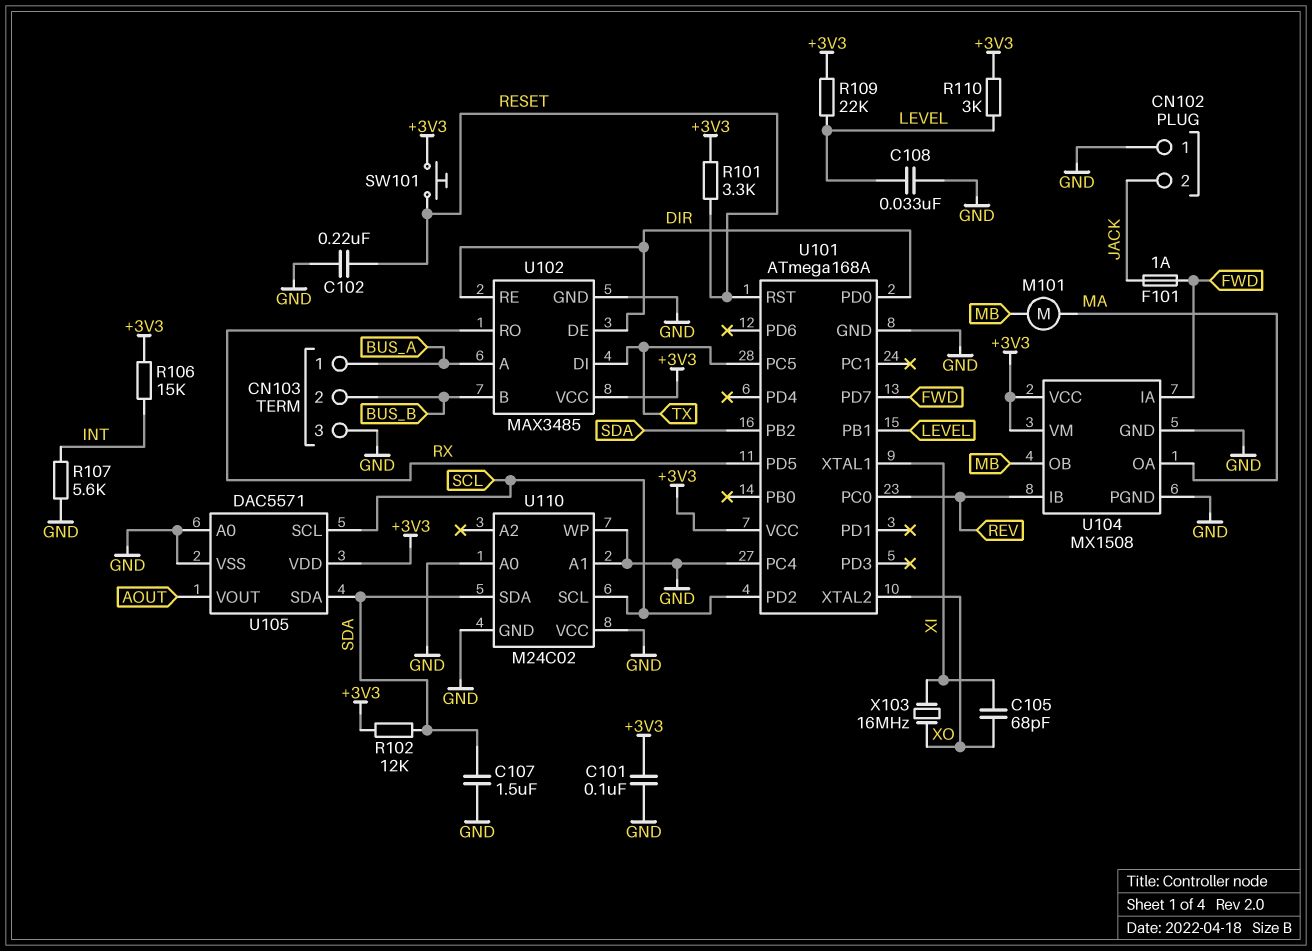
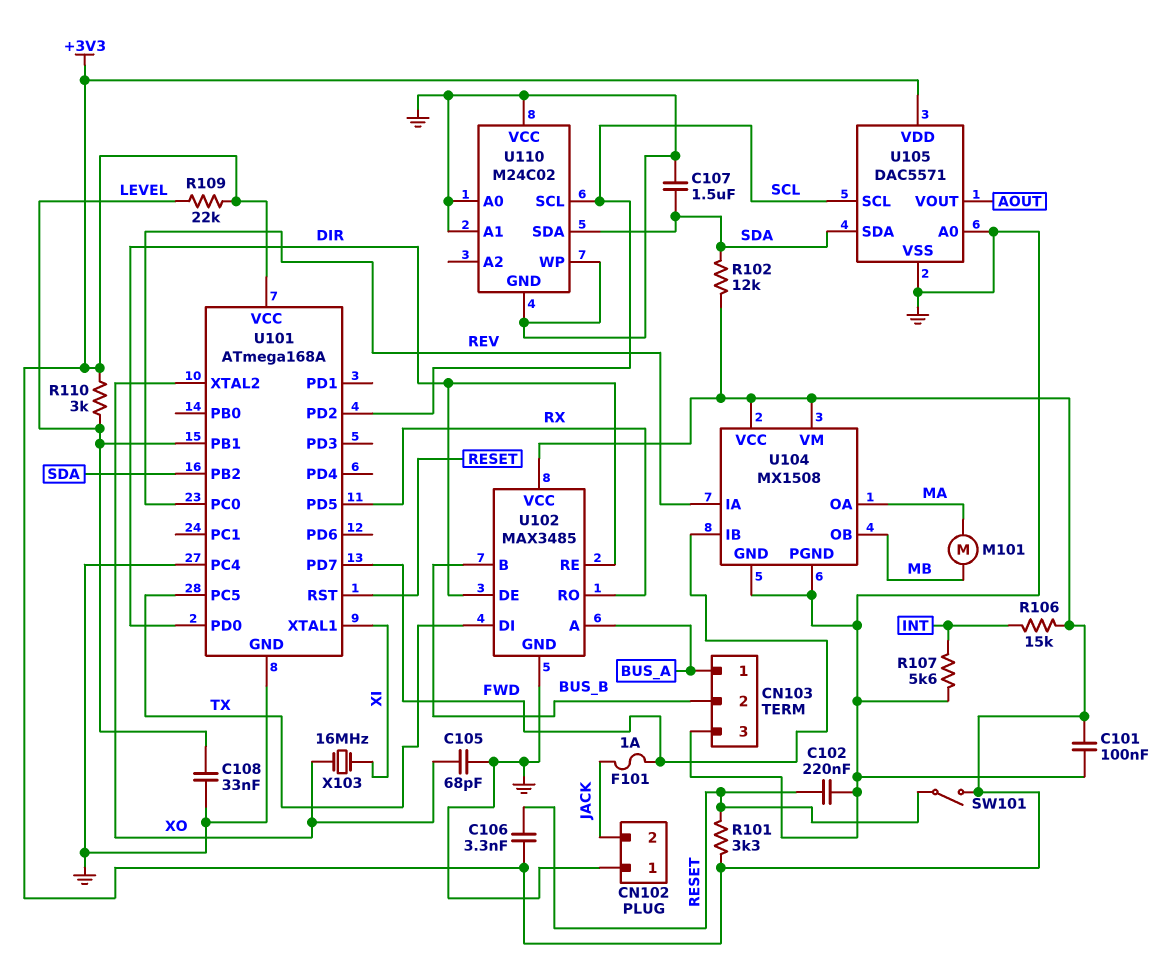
C105: 68pF (XI, XO) -> 68pF (GND, XO)
C106: none -> 3.3nF (+3V3, RESET)
SW101: button (+3V3, RESET) -> switch (+3V3, RESET)
U104 pin IA: FWD -> REV
U104 pin IB: REV -> FWD

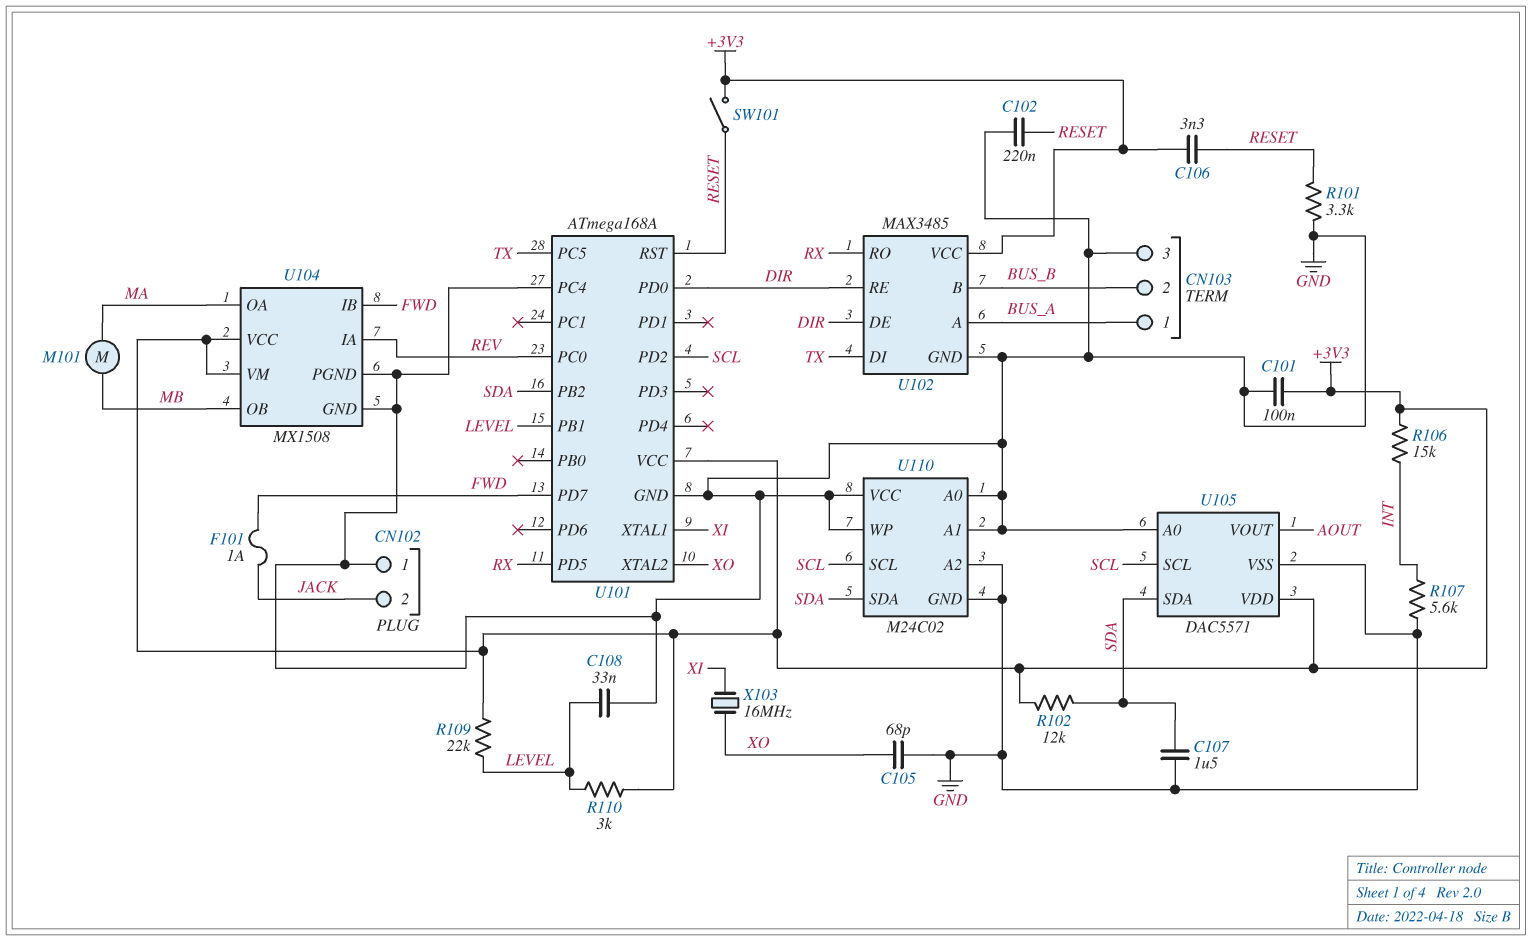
R101: 3.3k (+3V3, RESET) -> 3.3k (GND, RESET)
U110 pin A2: none -> GND

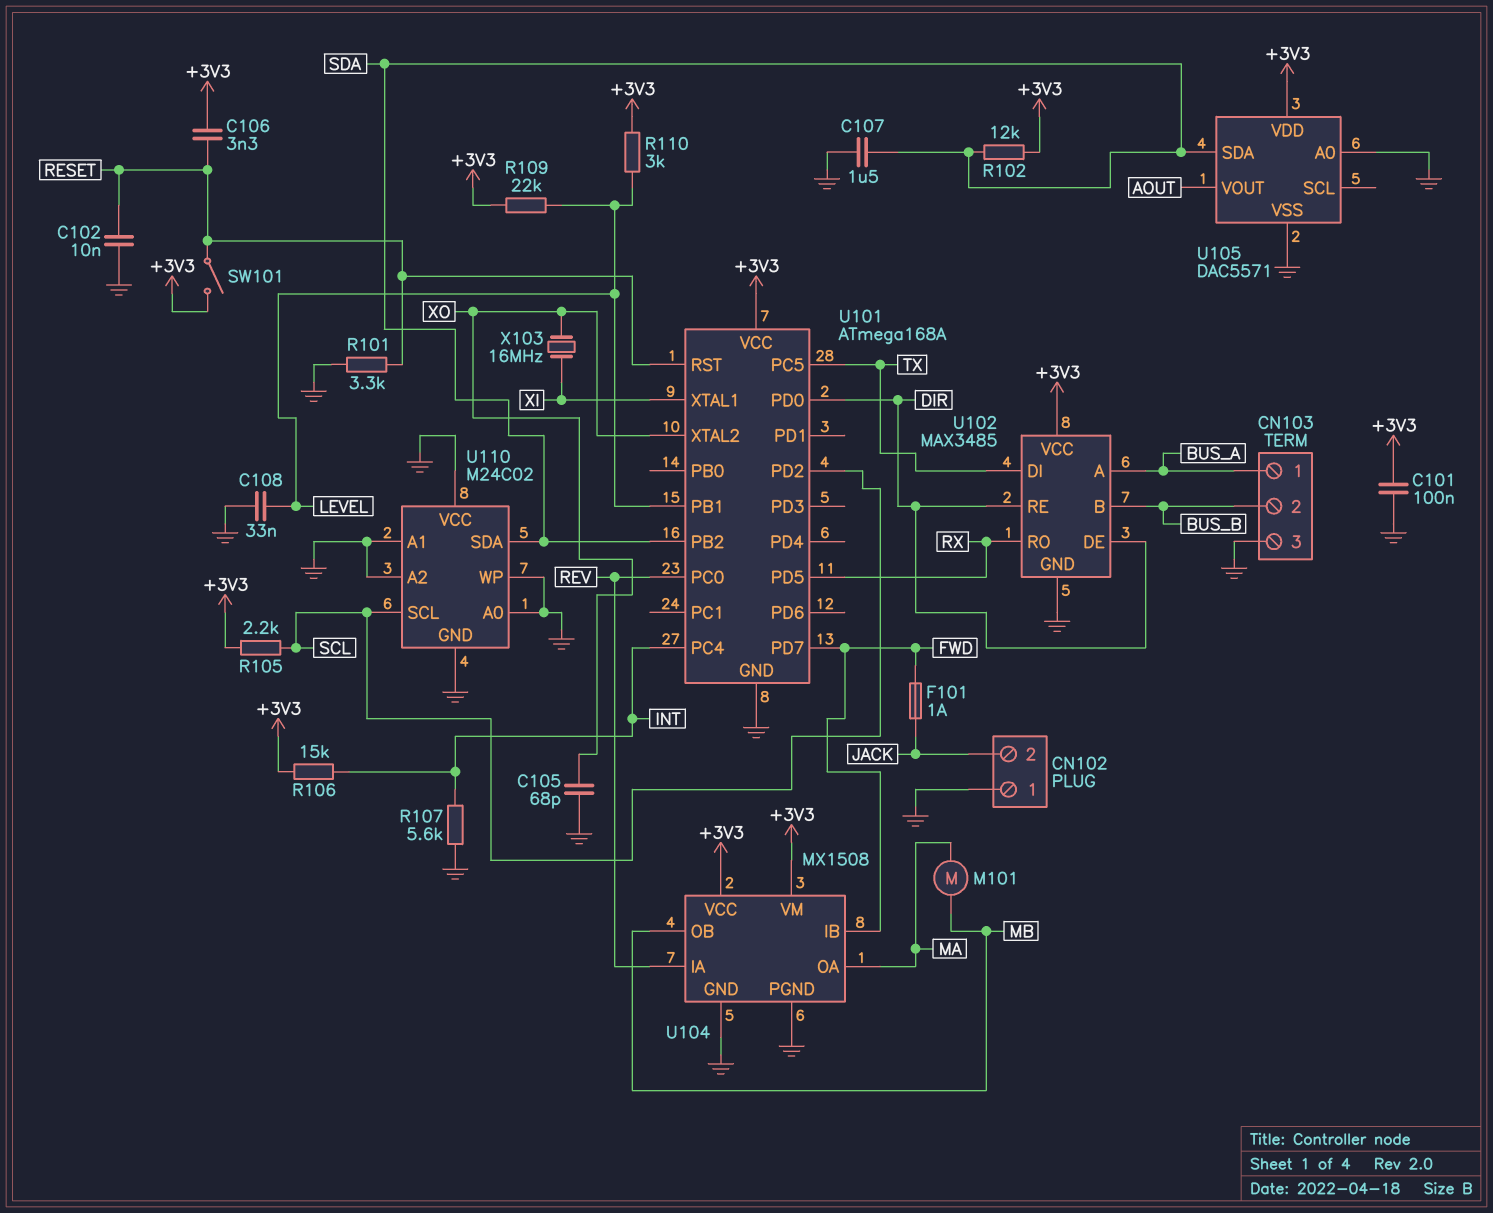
C102: 220nF (GND, RESET) -> 10nF (GND, RESET)
R105: none -> 2.2k (+3V3, SCL)
U101 pin PC4: GND -> INT
U105 pin SCL: SCL -> none

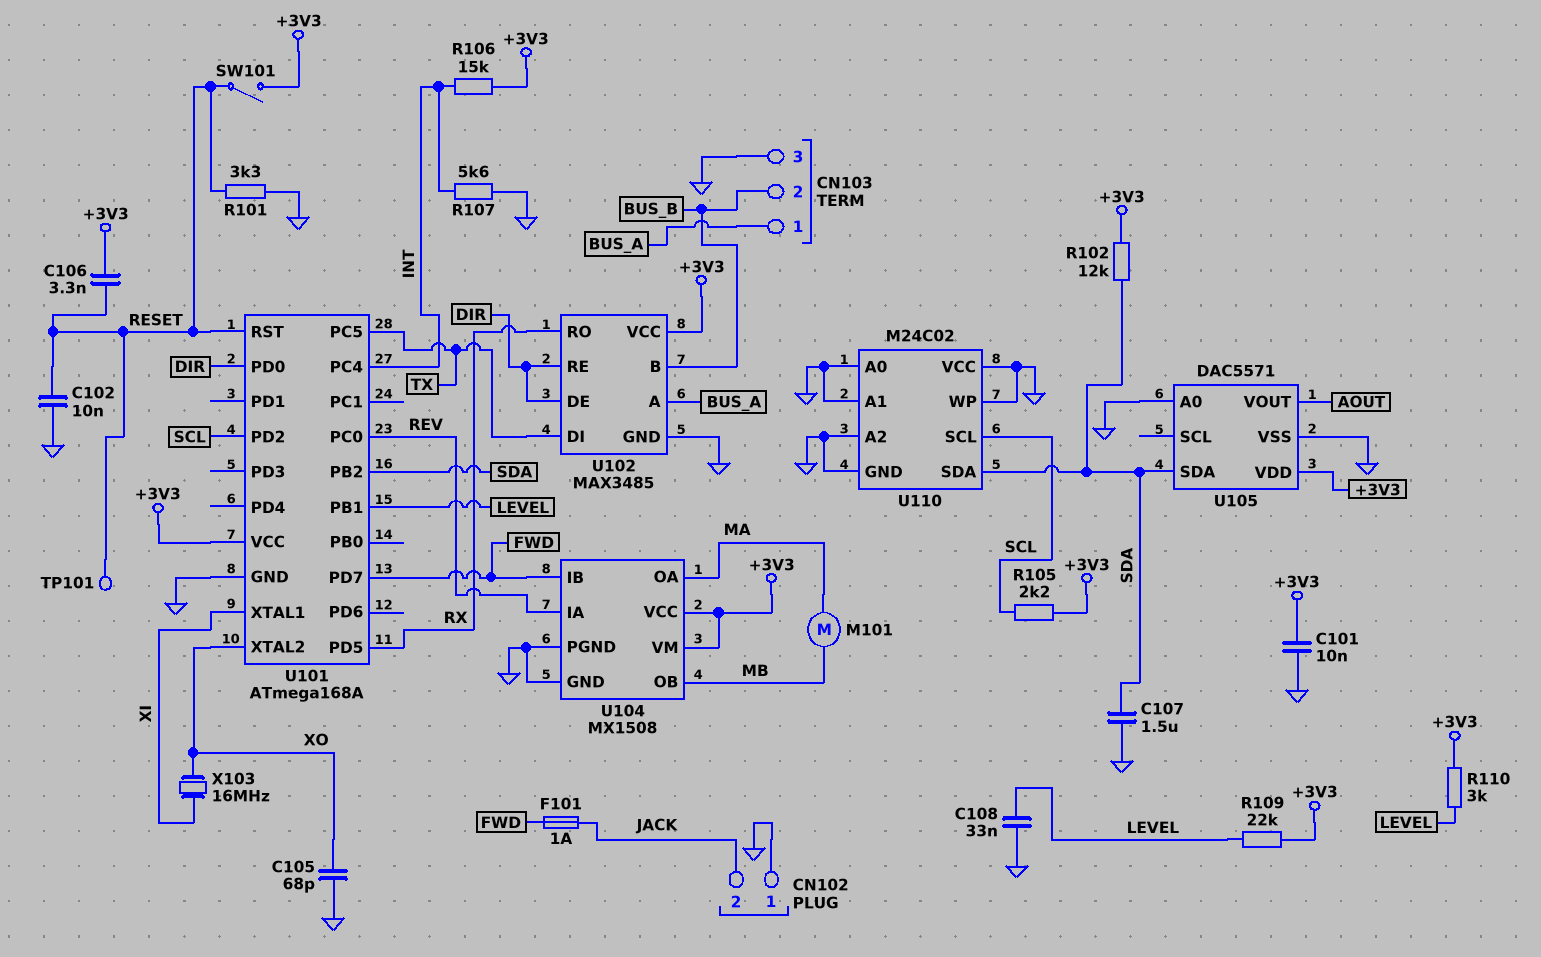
C101: 100nF (+3V3, GND) -> 10nF (+3V3, GND)
TP101: none -> test point (RESET)

